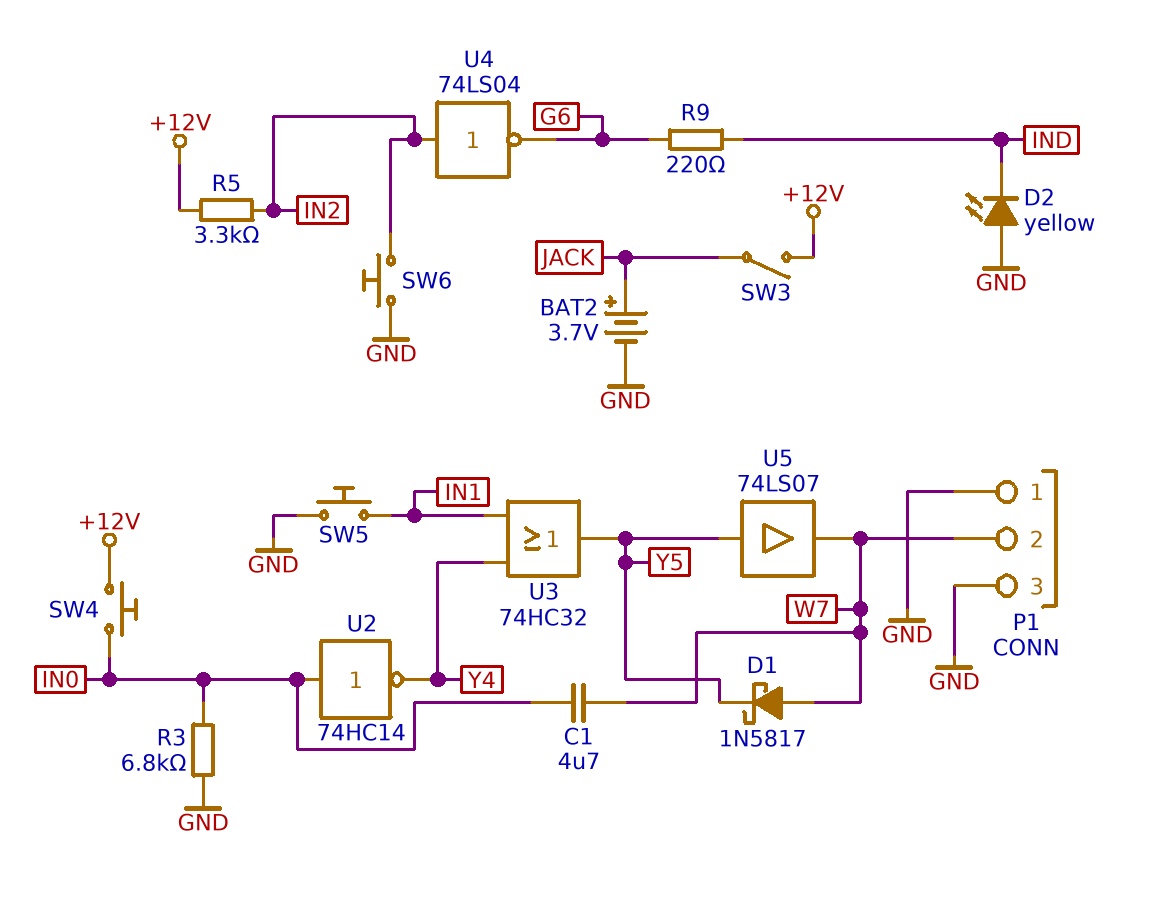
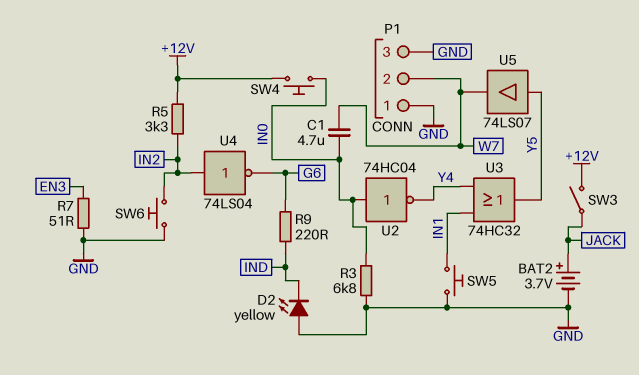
D1: schottky 1N5817 (A W7, K Y5) -> none
R7: none -> 51 (EN3, GND)
U2: NOT 74HC14 (in IN0, out Y4) -> NOT 74HC04 (in IN0, out Y4)

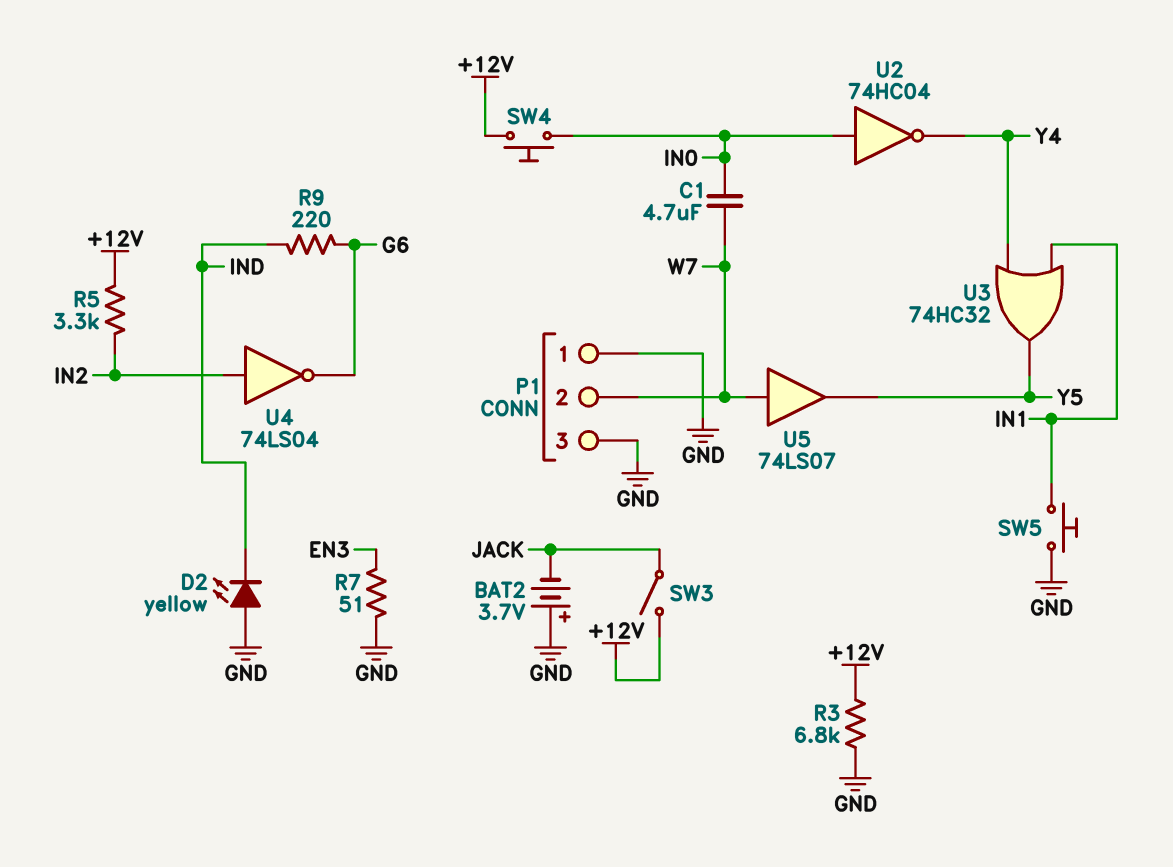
BAT2: 3.7V (plus JACK, minus GND) -> 3.7V (plus GND, minus JACK)
R3: 6.8k (GND, IN0) -> 6.8k (+12V, GND)
SW6: button (GND, IN2) -> none
U5: buffer 74LS07 (in Y5, out W7) -> buffer 74LS07 (in W7, out Y5)

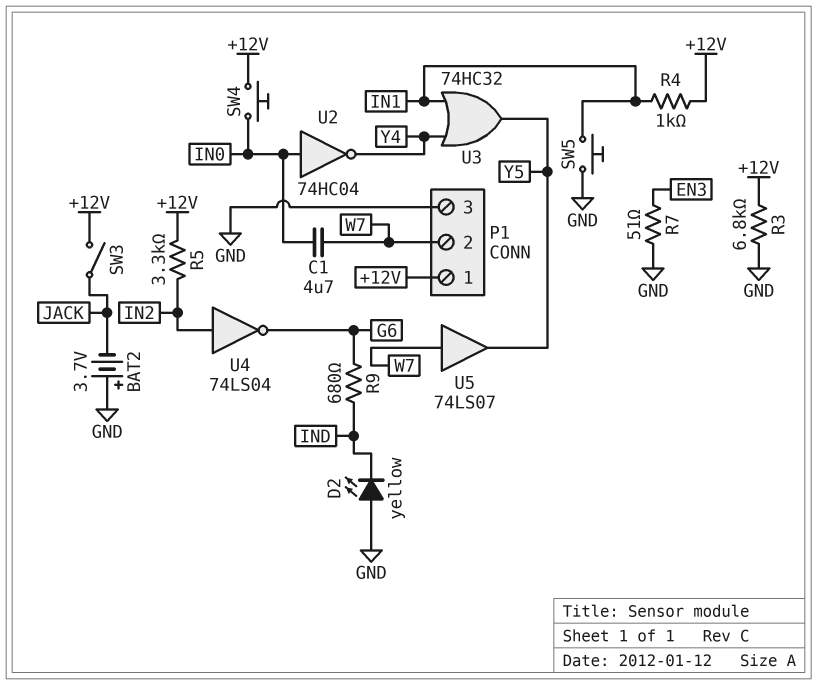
P1 pin 1: GND -> +12V
R4: none -> 1k (+12V, IN1)
R9: 220 (G6, IND) -> 680 (G6, IND)

